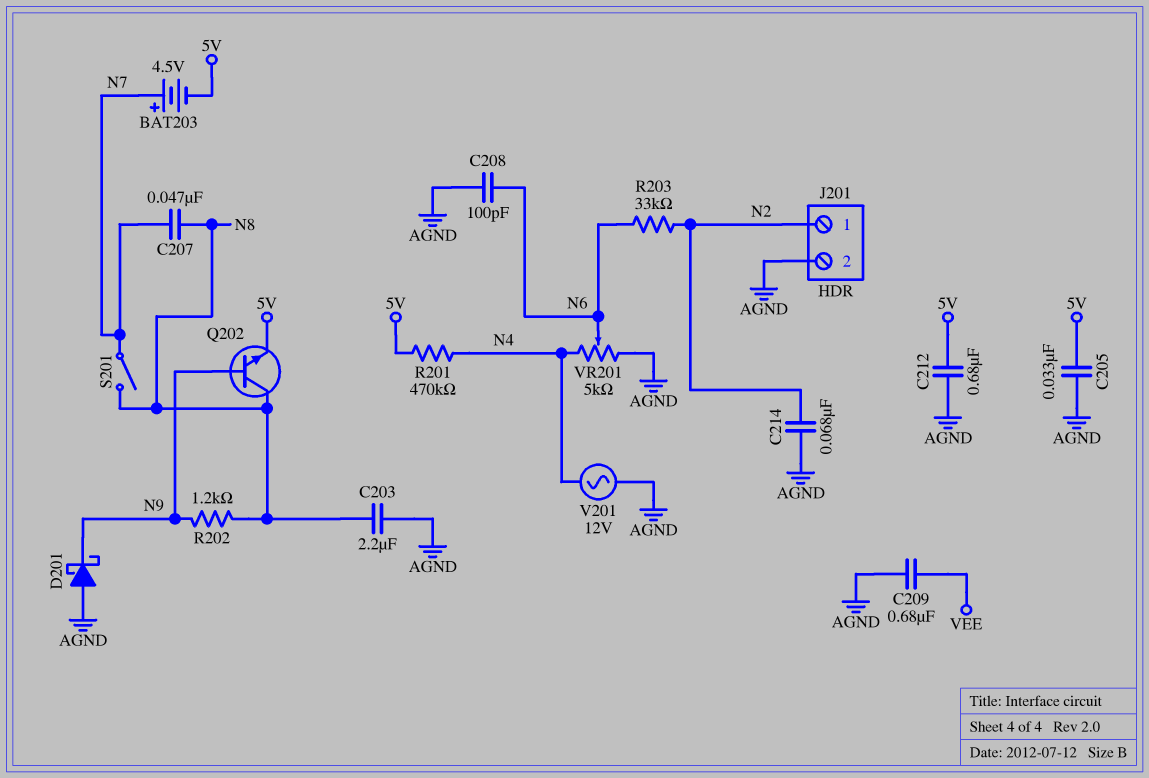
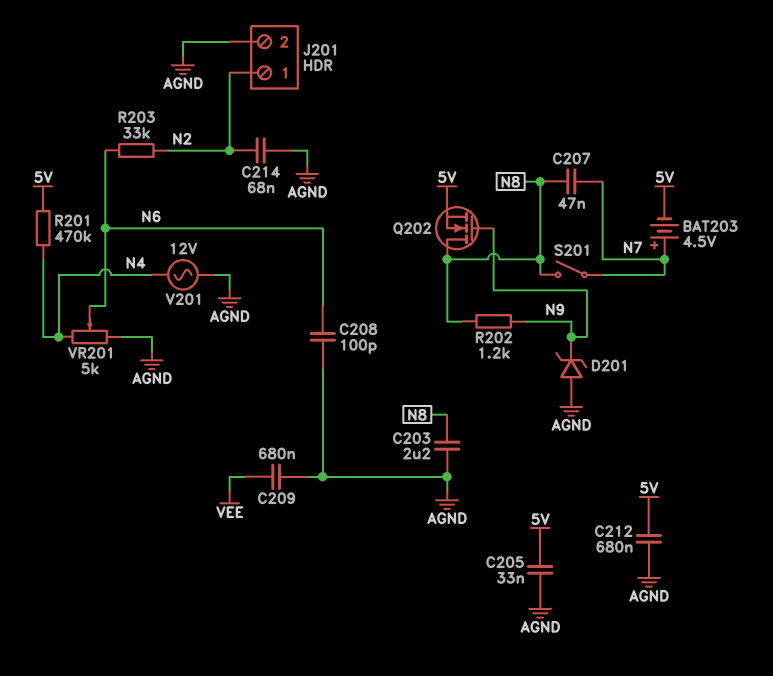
D201: schottky (A AGND, K N9) -> zener (A AGND, K N9)
Q202: NPN (B N9, C N8, E 5V) -> NMOS (G N9, D N8, S 5V)

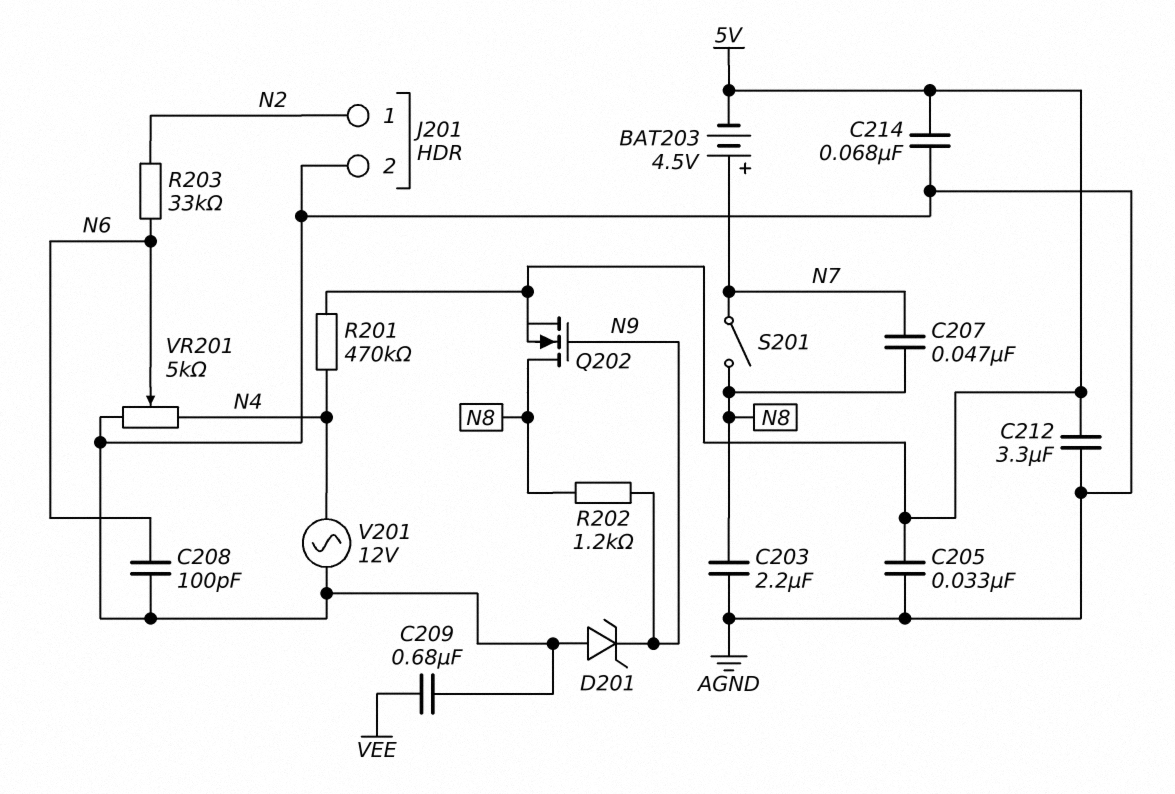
C212: 680nF (5V, AGND) -> 3.3uF (5V, AGND)
C214: 68nF (AGND, N2) -> 68nF (5V, AGND)

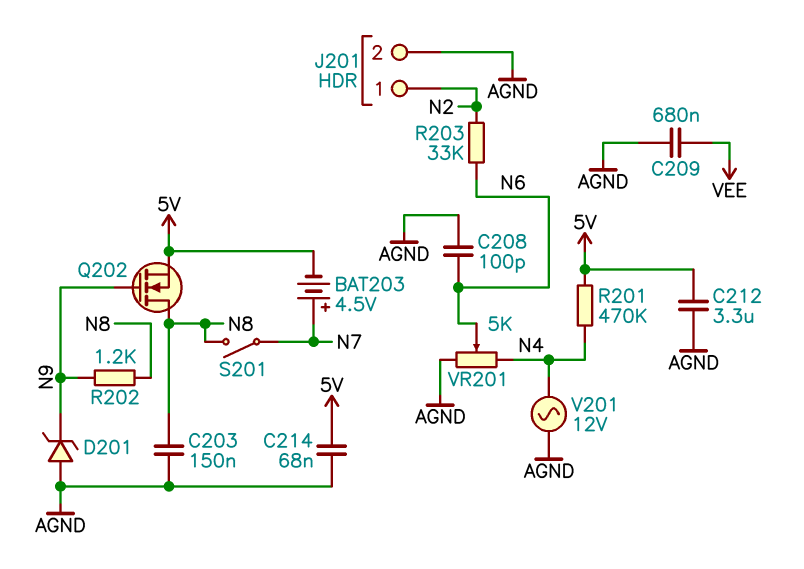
C203: 2.2uF (AGND, N8) -> 150nF (AGND, N8)
C205: 33nF (5V, AGND) -> none
C207: 47nF (N7, N8) -> none

